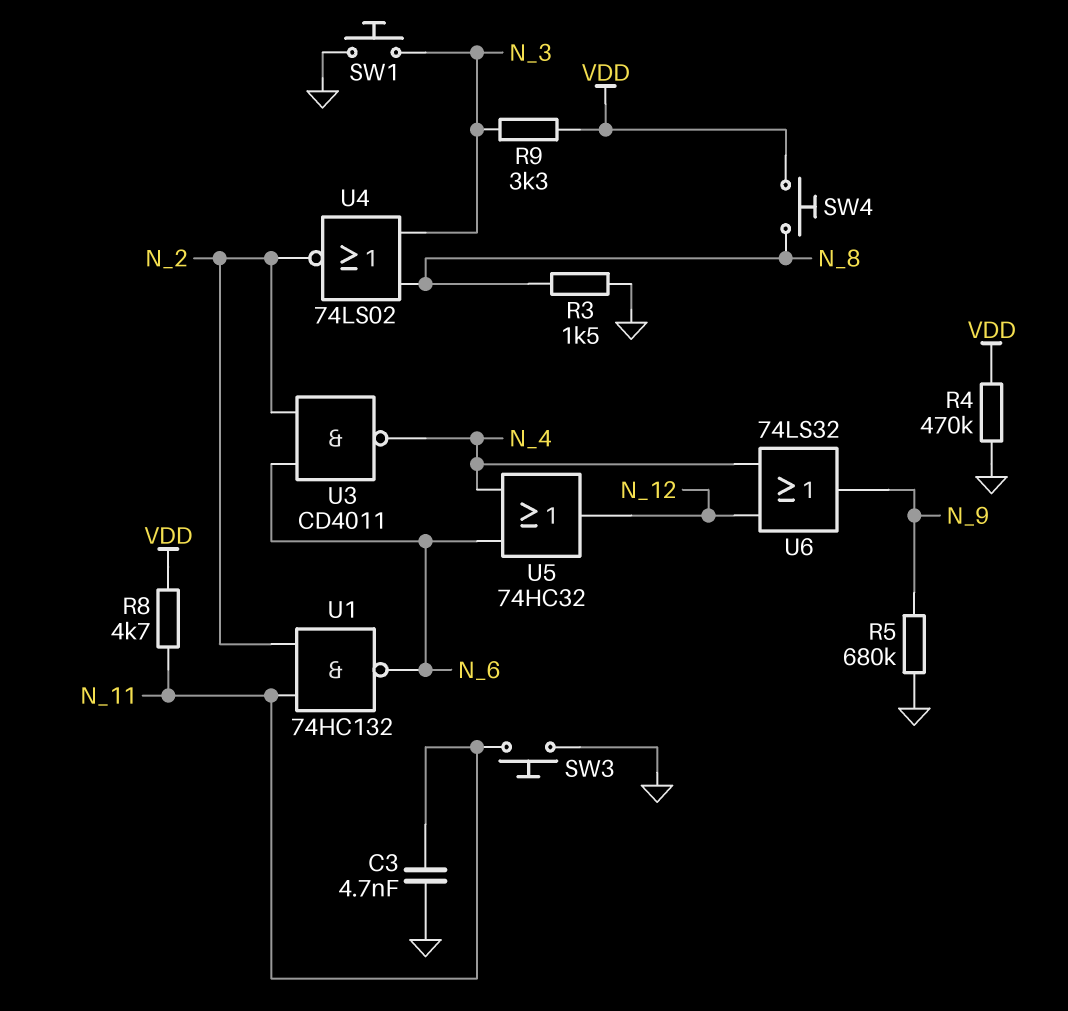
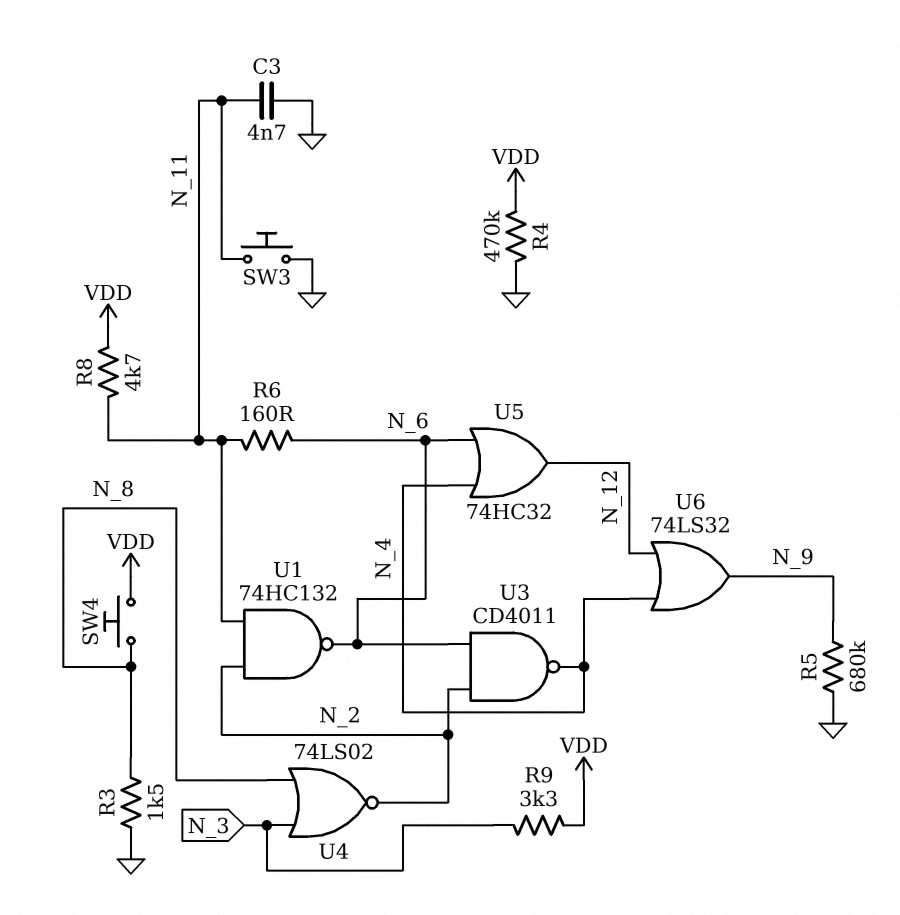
R6: none -> 160 (N_6, N_11)
SW1: button (GND, N_3) -> none

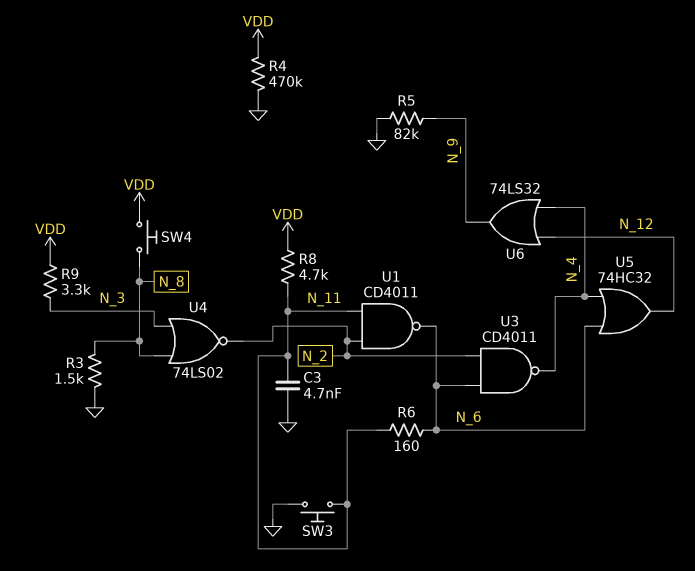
R5: 680k (GND, N_9) -> 82k (GND, N_9)
U1: NAND 74HC132 (in N_2, in N_11, out N_6) -> NAND CD4011 (in N_2, in N_11, out N_6)

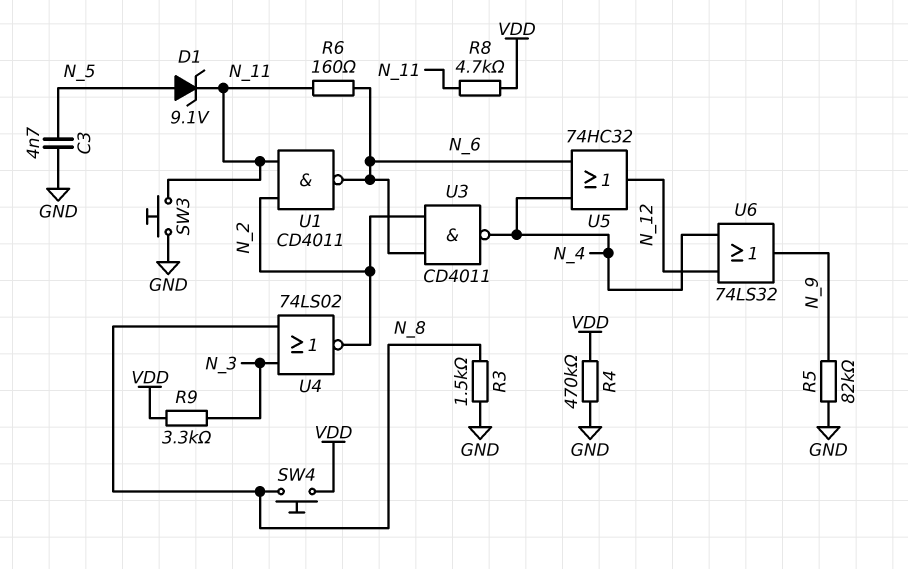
C3: 4.7nF (GND, N_11) -> 4.7nF (GND, N_5)
D1: none -> zener 9.1V (A N_5, K N_11)

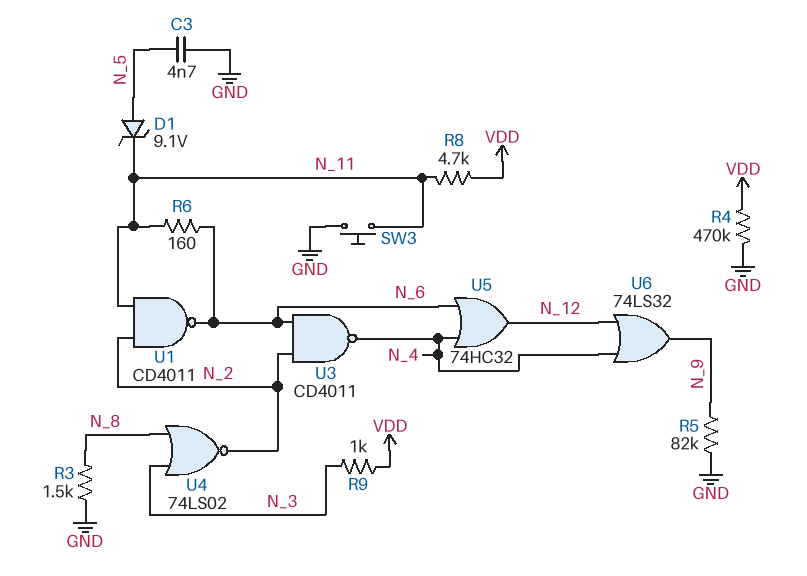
R9: 3.3k (N_3, VDD) -> 1k (N_3, VDD)
SW4: button (N_8, VDD) -> none

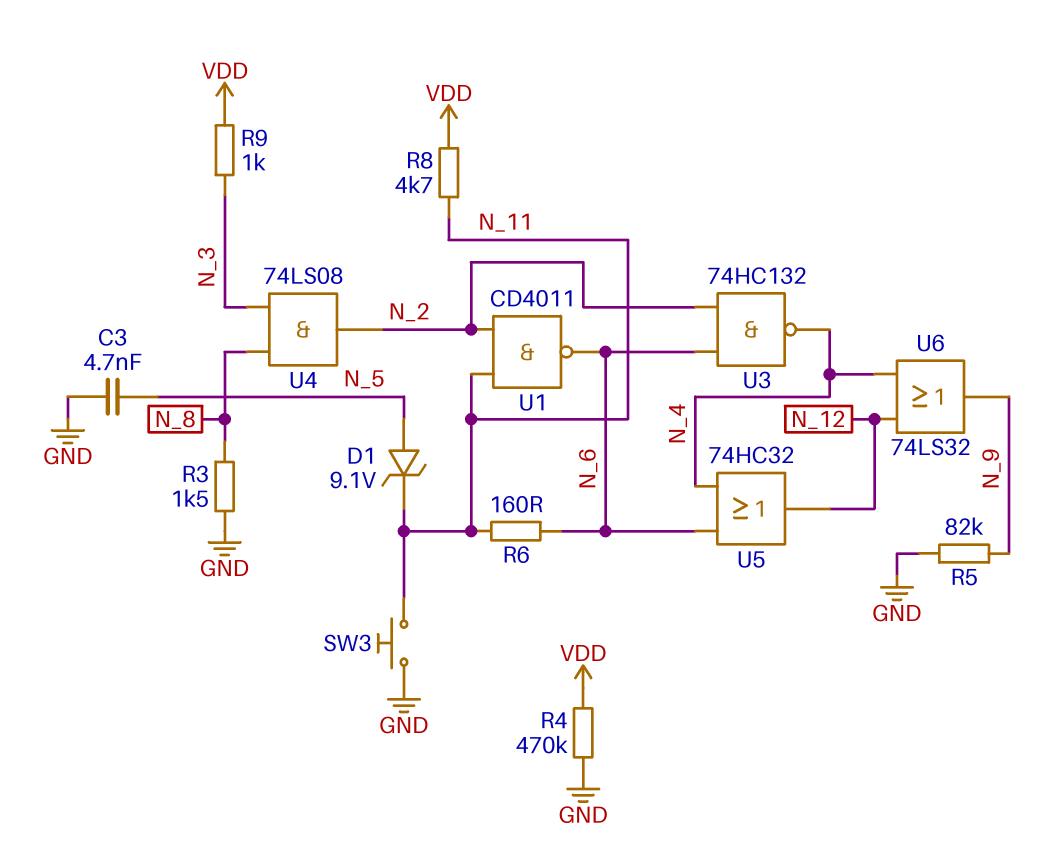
U3: NAND CD4011 (in N_2, in N_6, out N_4) -> NAND 74HC132 (in N_2, in N_6, out N_4)
U4: NOR 74LS02 (in N_3, in N_8, out N_2) -> AND 74LS08 (in N_3, in N_8, out N_2)

